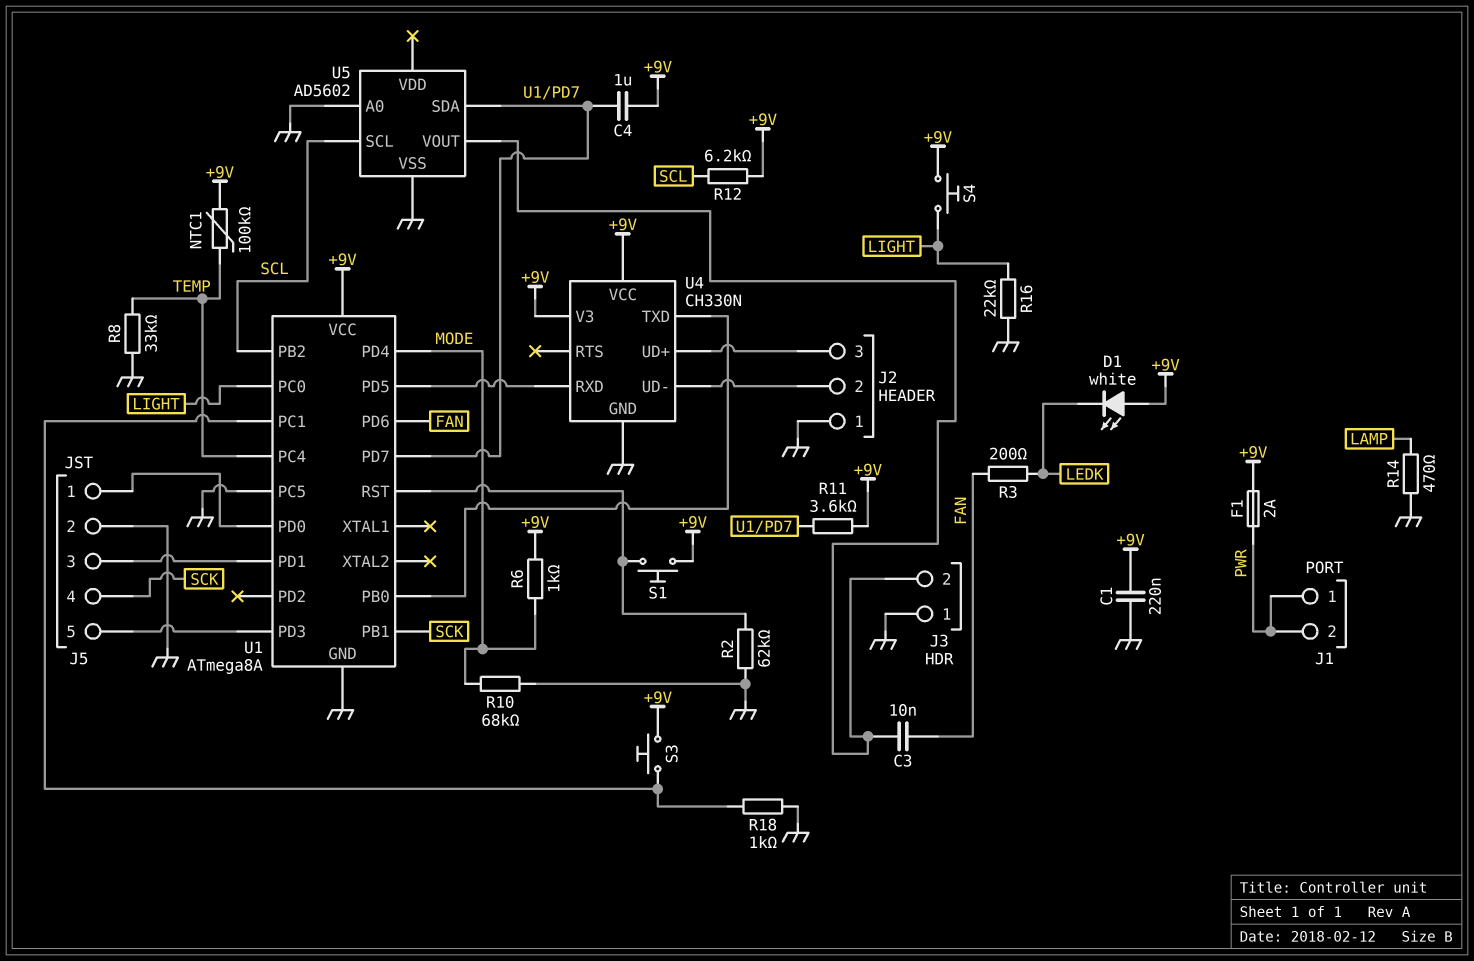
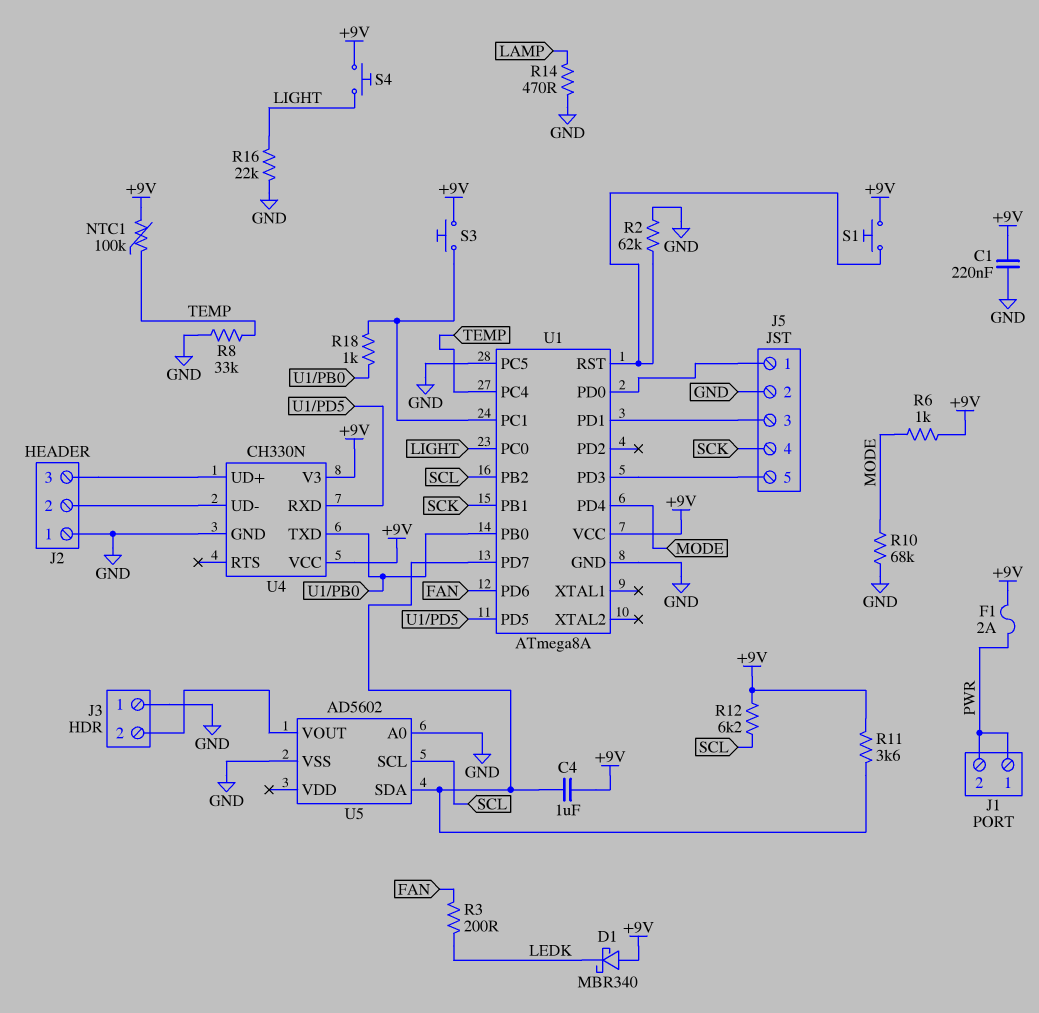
C3: 10nF (FAN, J3/2) -> none
D1: LED white (A +9V, K LEDK) -> schottky MBR340 (A +9V, K LEDK)
R18: 1k (GND, U1/PC1) -> 1k (U1/PB0, U1/PC1)

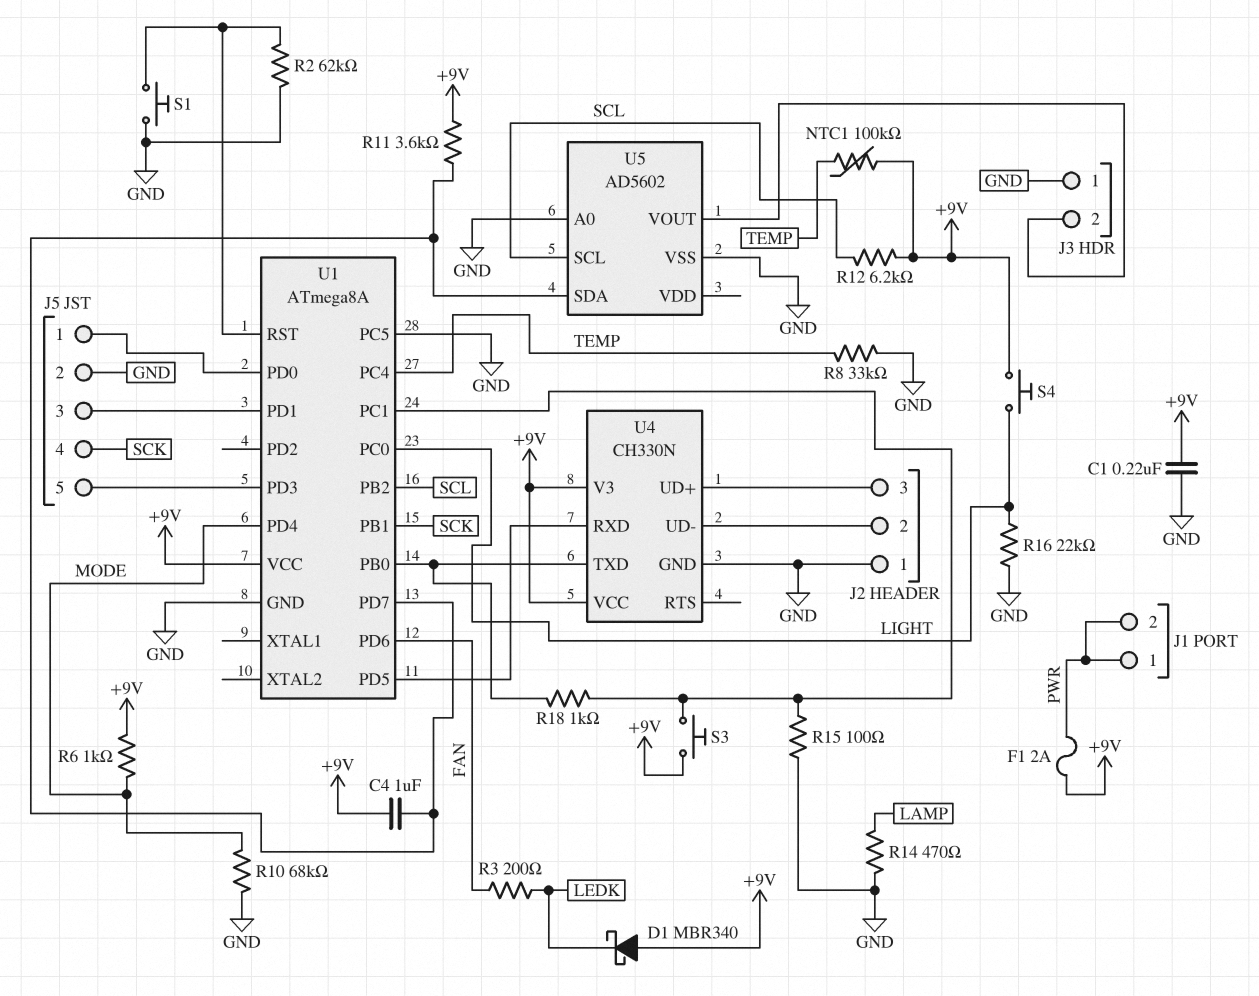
R15: none -> 100 (GND, U1/PC1)
S1: button (+9V, U1/RST) -> button (GND, U1/RST)

